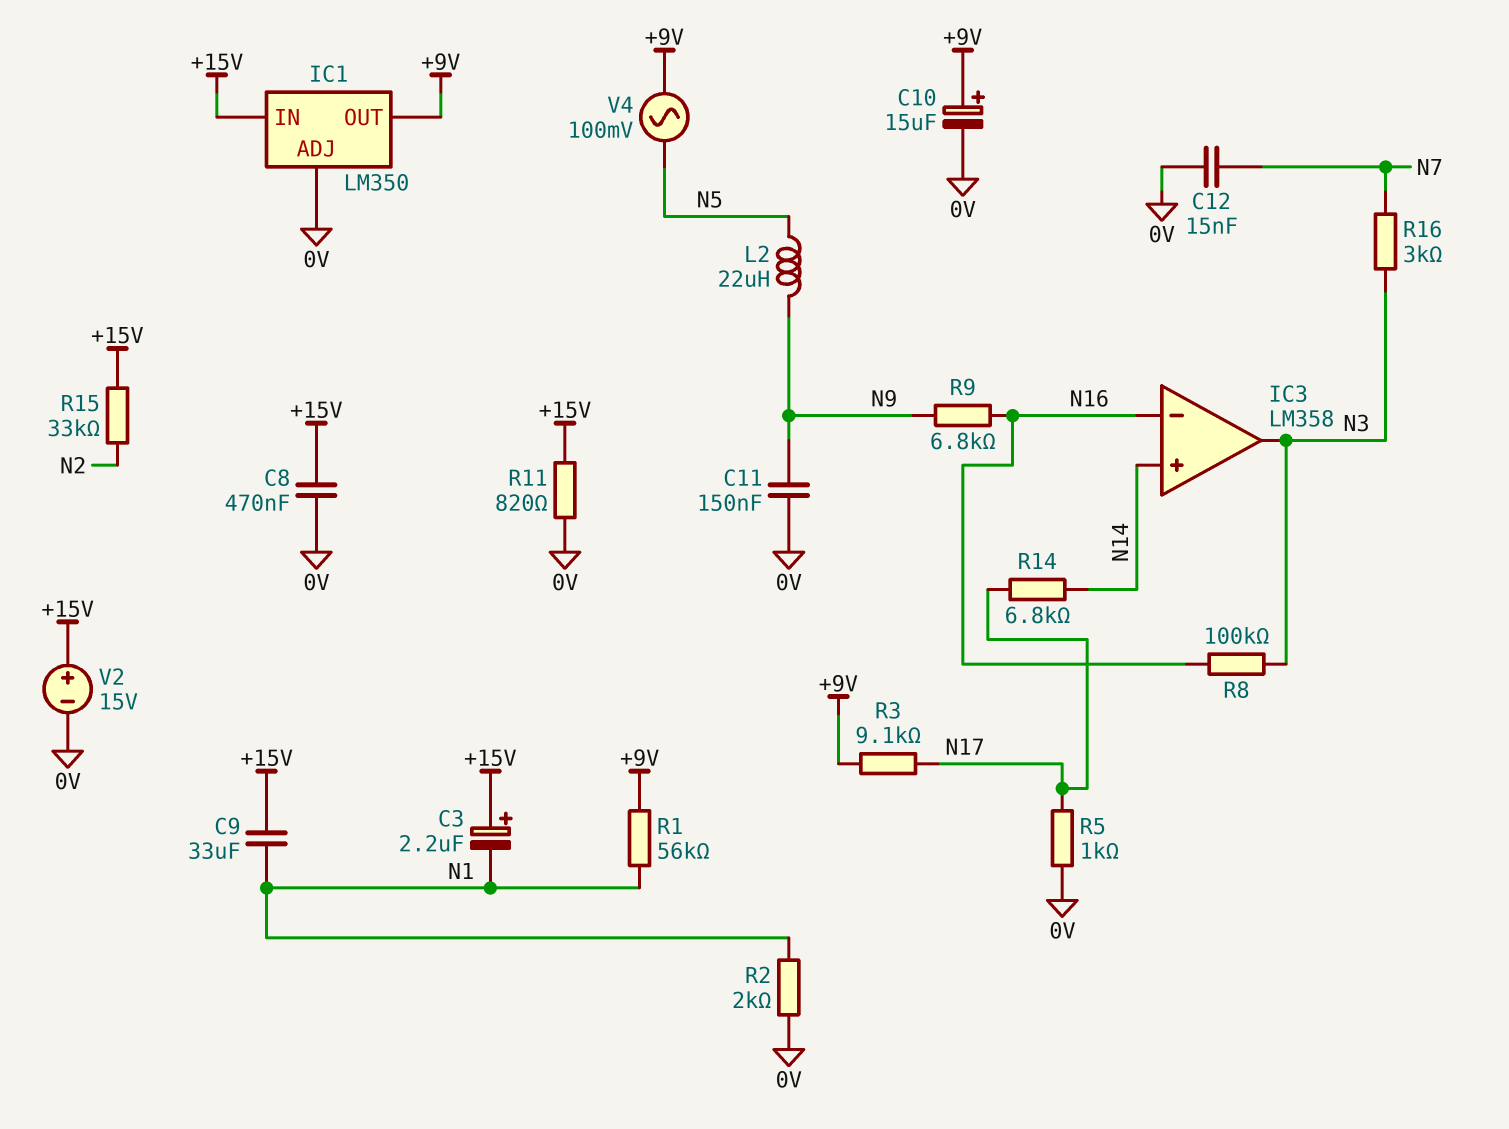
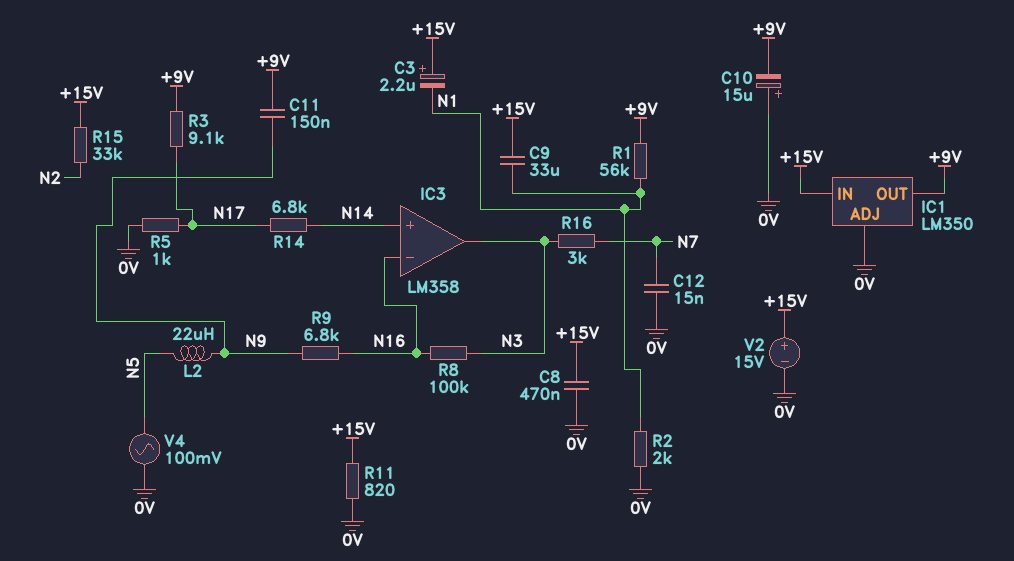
C10: 15uF (plus +9V, minus 0V) -> 15uF (plus 0V, minus +9V)
C11: 150nF (0V, N9) -> 150nF (+9V, N9)
V4: AC 100mV (+9V, N5) -> AC 100mV (0V, N5)

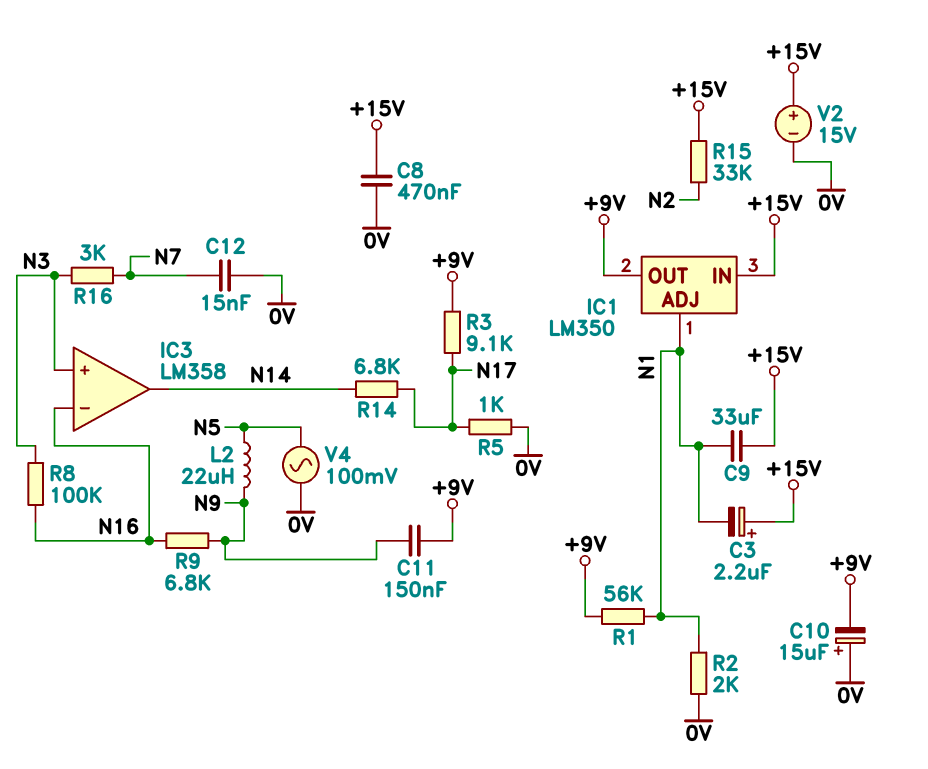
IC1 pin ADJ: 0V -> N1
IC3 pin in+: N14 -> N3
IC3 pin out: N3 -> N14
R11: 820 (+15V, 0V) -> none

